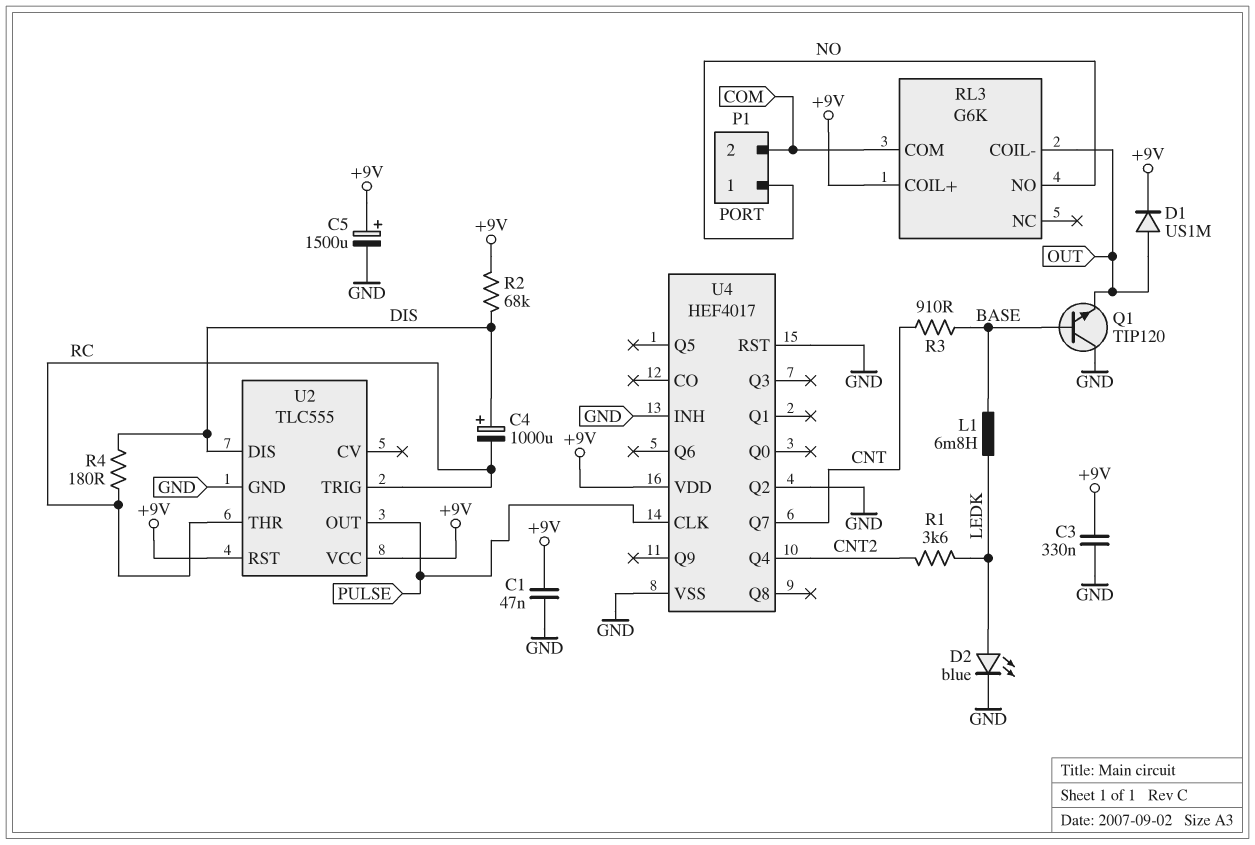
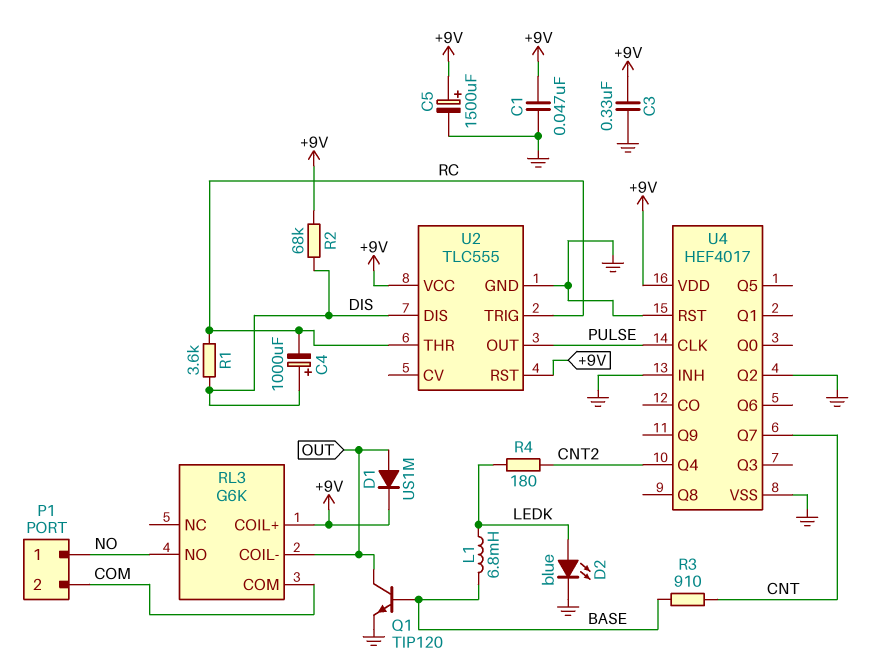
Q1: NPN TIP120 (B BASE, C GND, E OUT) -> NPN TIP120 (B BASE, C OUT, E GND)
R1: 3.6k (CNT2, LEDK) -> 3.6k (DIS, RC)
R4: 180 (DIS, RC) -> 180 (CNT2, LEDK)

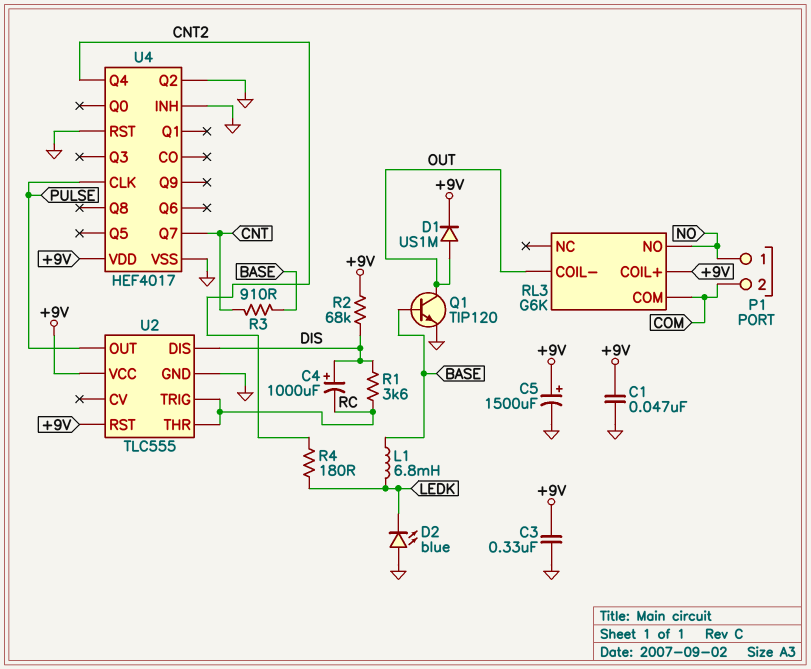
D2: LED blue (A LEDK, K GND) -> LED blue (A GND, K LEDK)

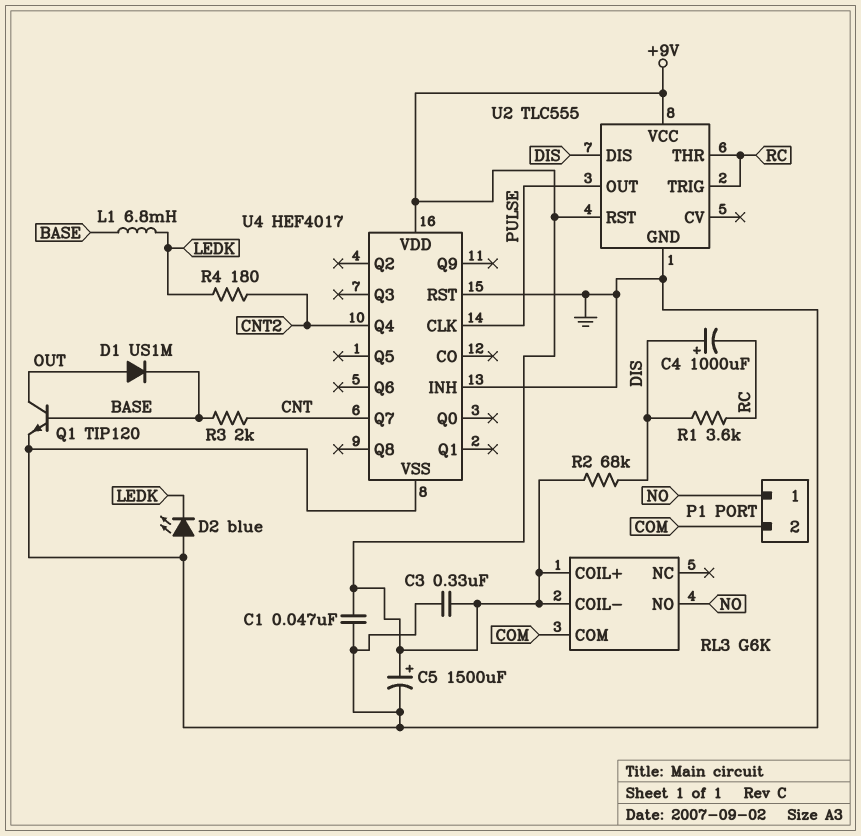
D1: diode US1M (A OUT, K +9V) -> diode US1M (A OUT, K BASE)
R3: 910 (BASE, CNT) -> 2k (BASE, CNT)
RL3 pin COIL-: OUT -> +9V
U4 pin Q2: GND -> none

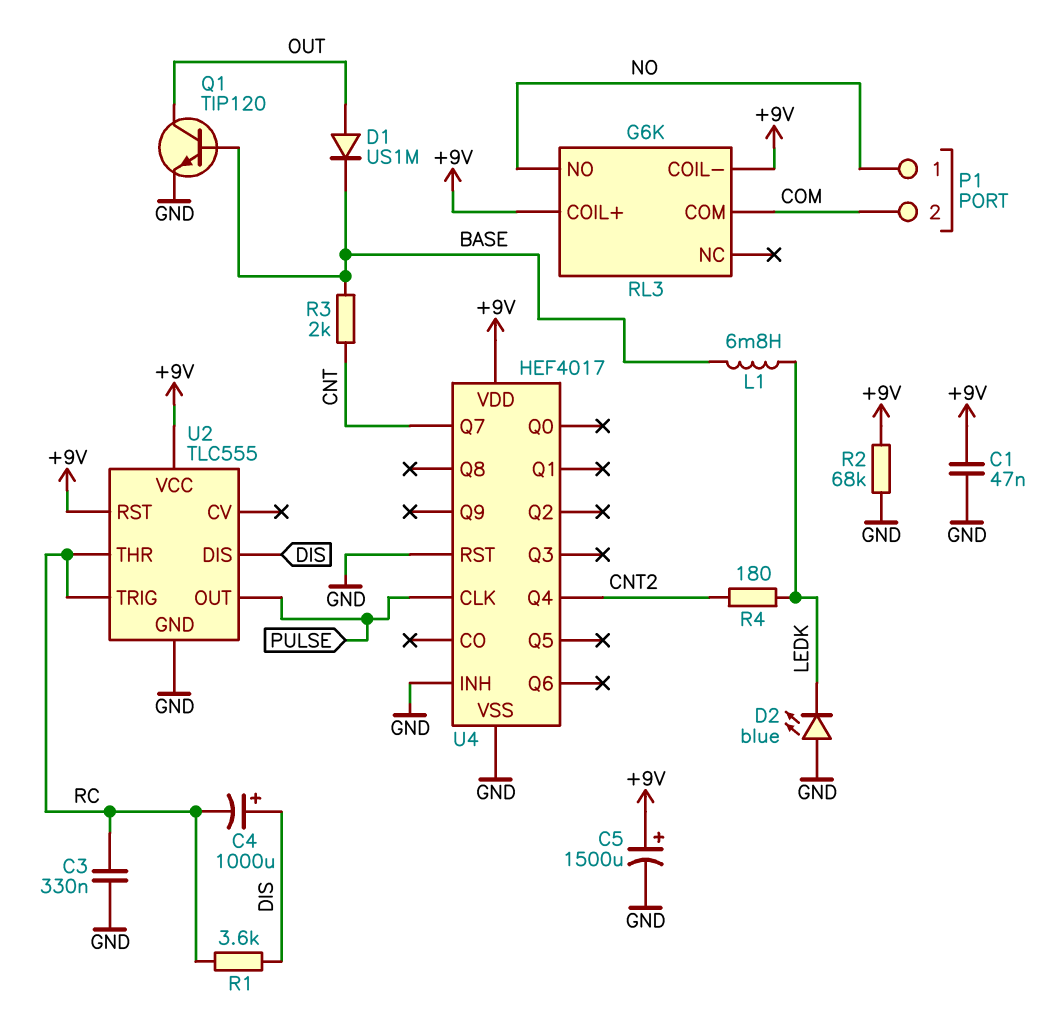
C3: 330nF (+9V, GND) -> 330nF (GND, RC)
R2: 68k (+9V, DIS) -> 68k (+9V, GND)

